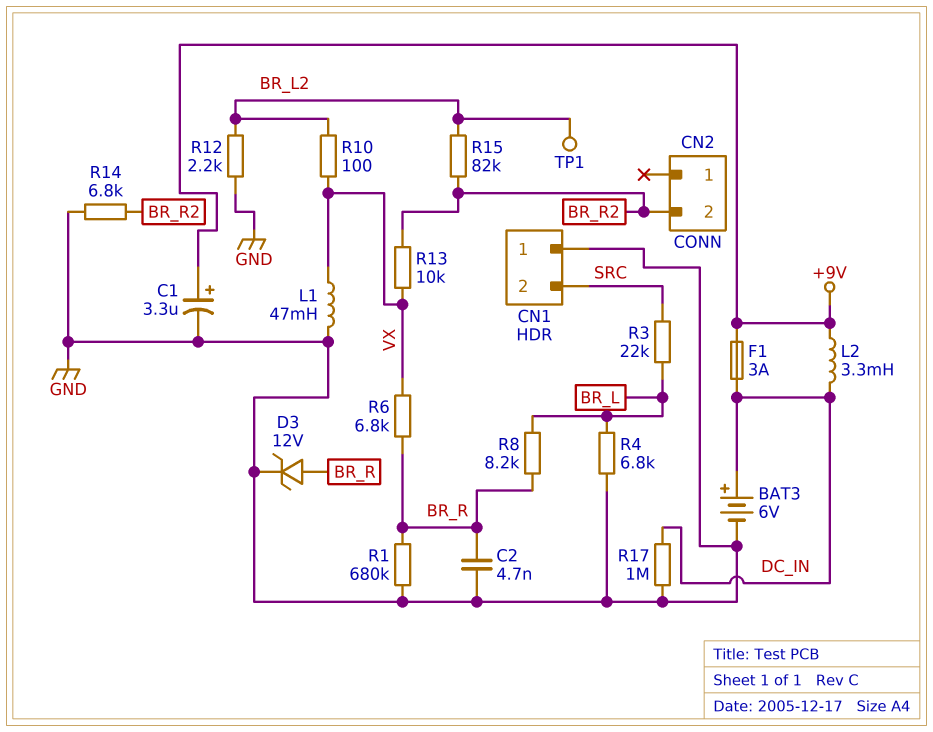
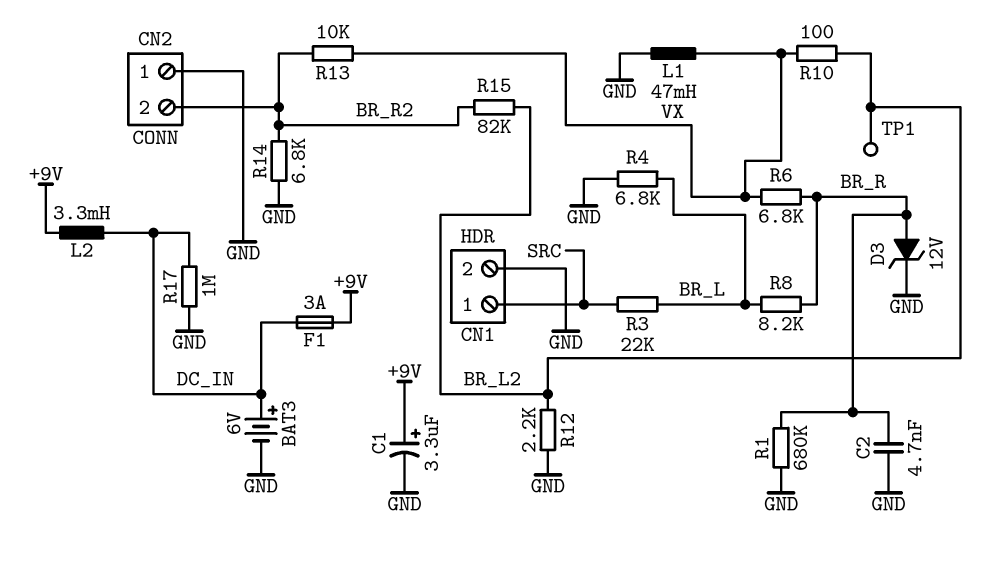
CN1 pin 1: GND -> SRC
CN1 pin 2: SRC -> GND
CN2 pin 1: none -> GND

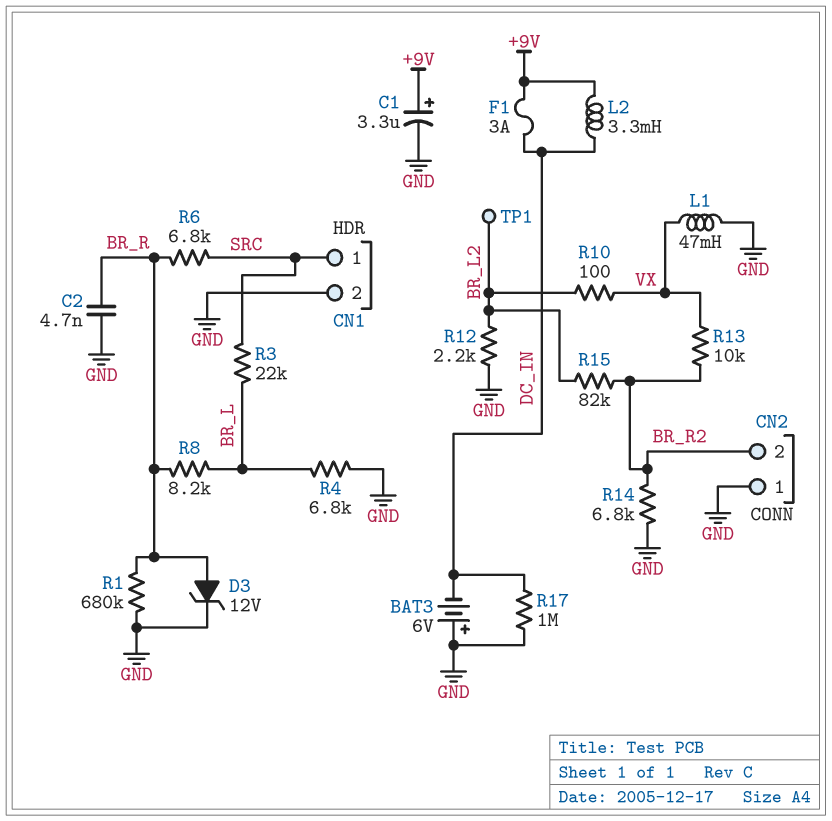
BAT3: 6V (plus DC_IN, minus GND) -> 6V (plus GND, minus DC_IN)
R6: 6.8k (BR_R, VX) -> 6.8k (BR_R, SRC)

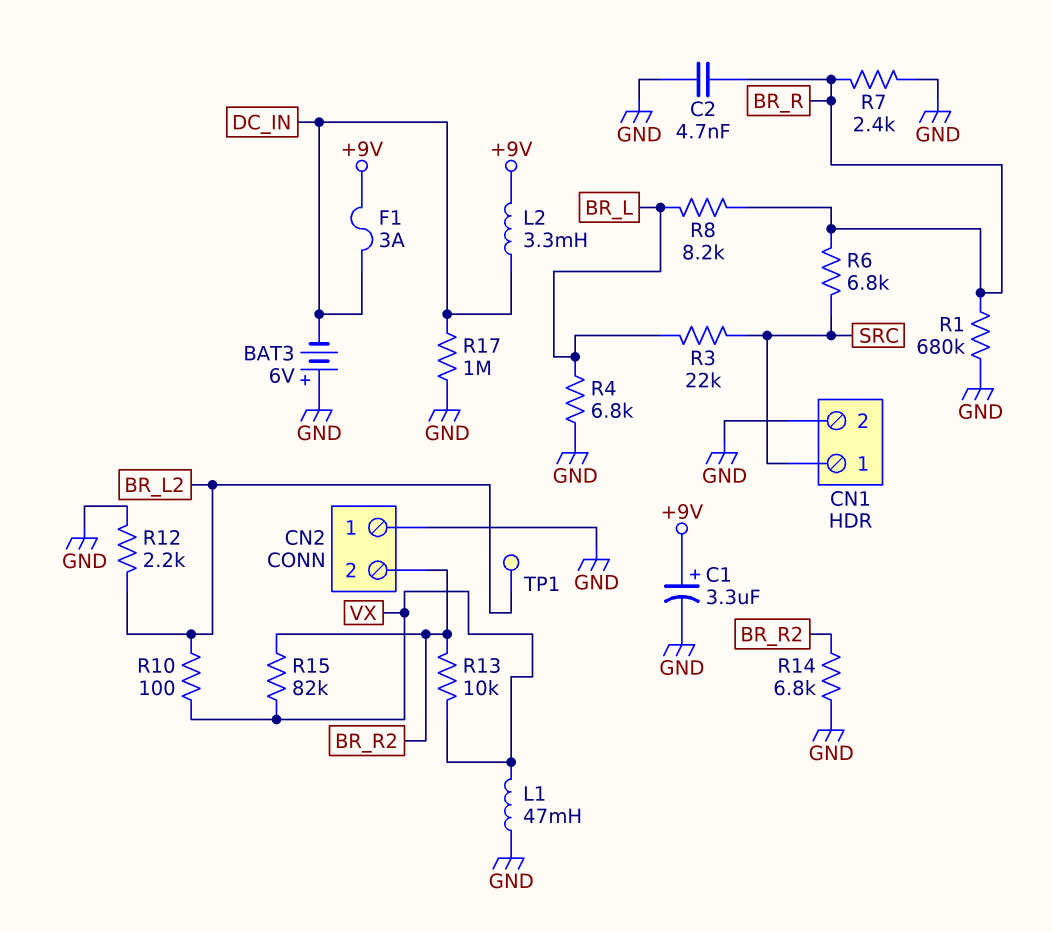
D3: zener 12V (A BR_R, K GND) -> none
R7: none -> 2.4k (BR_R, GND)
R15: 82k (BR_L2, BR_R2) -> 82k (BR_R2, VX)

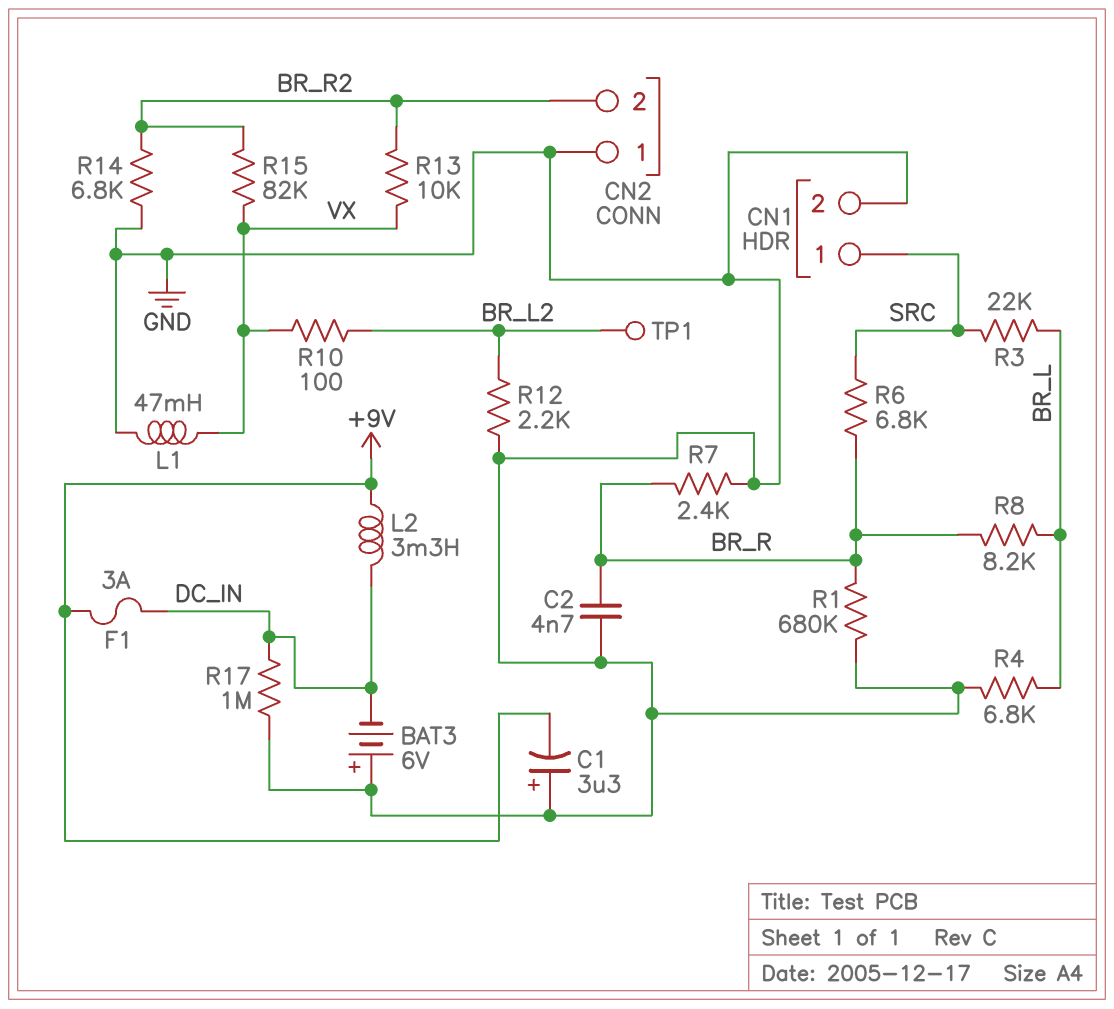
C1: 3.3uF (plus +9V, minus GND) -> 3.3uF (plus GND, minus +9V)

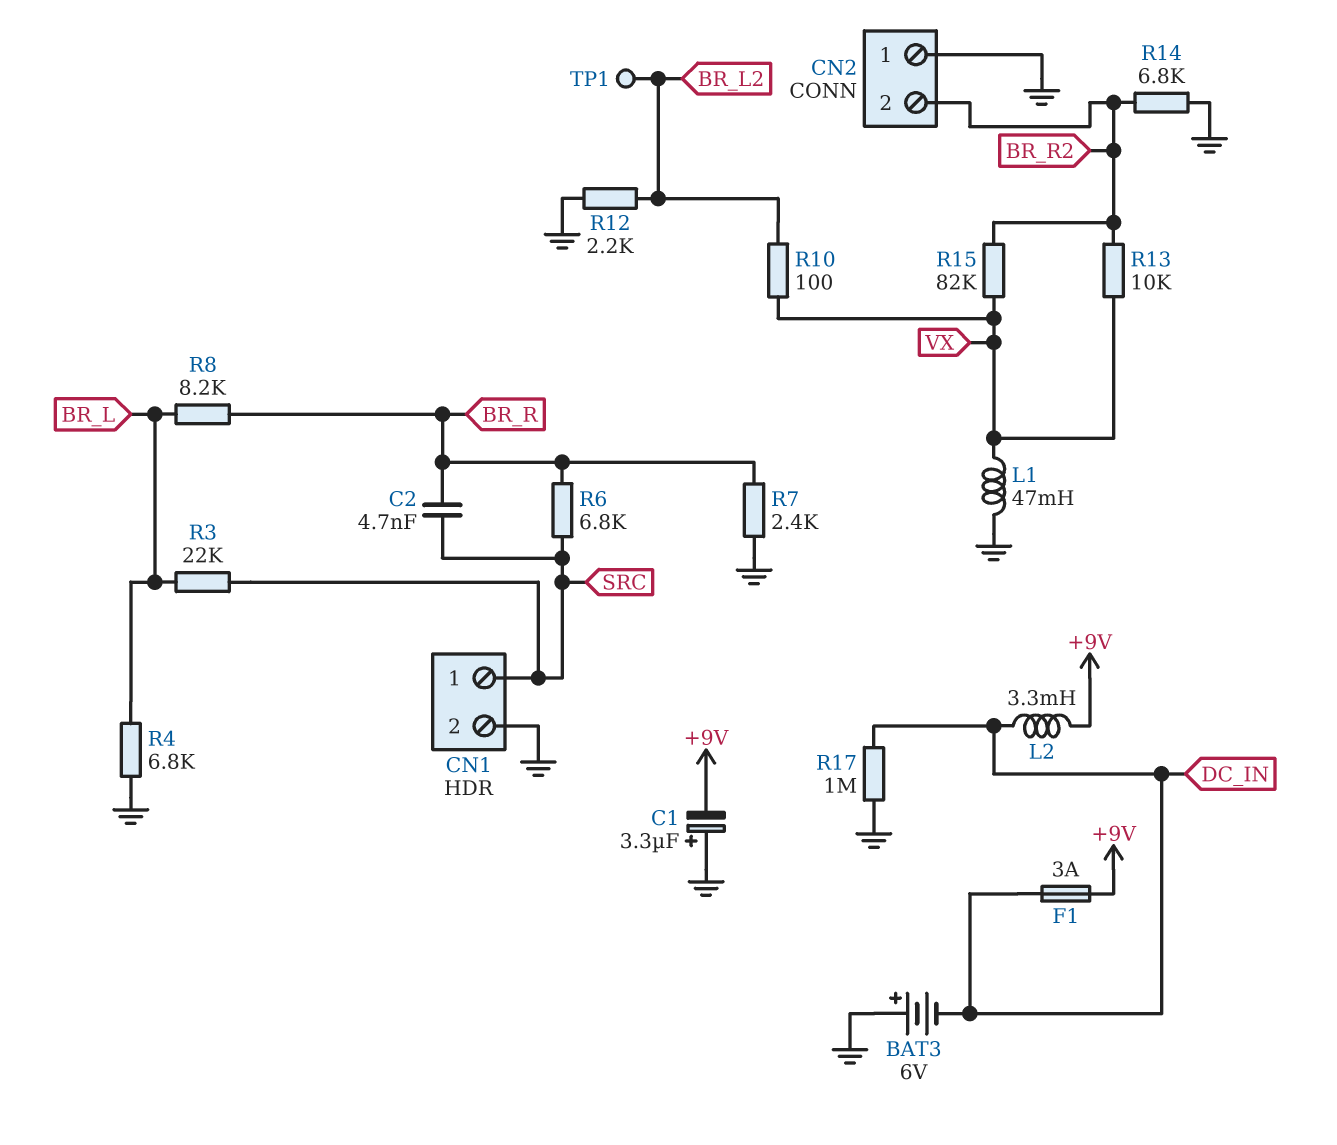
C2: 4.7nF (BR_R, GND) -> 4.7nF (BR_R, SRC)
R1: 680k (BR_R, GND) -> none

